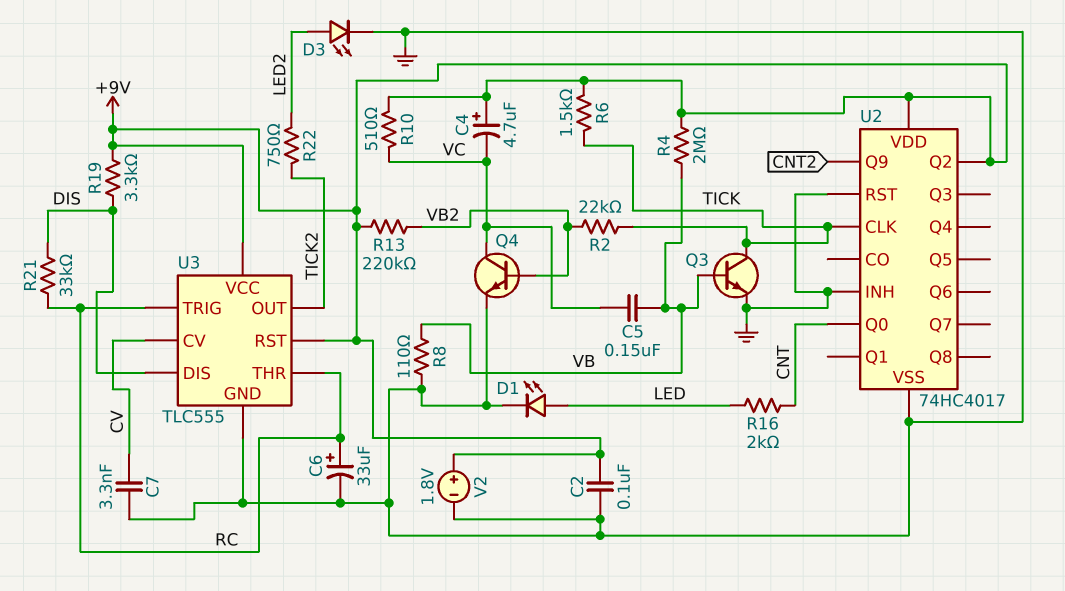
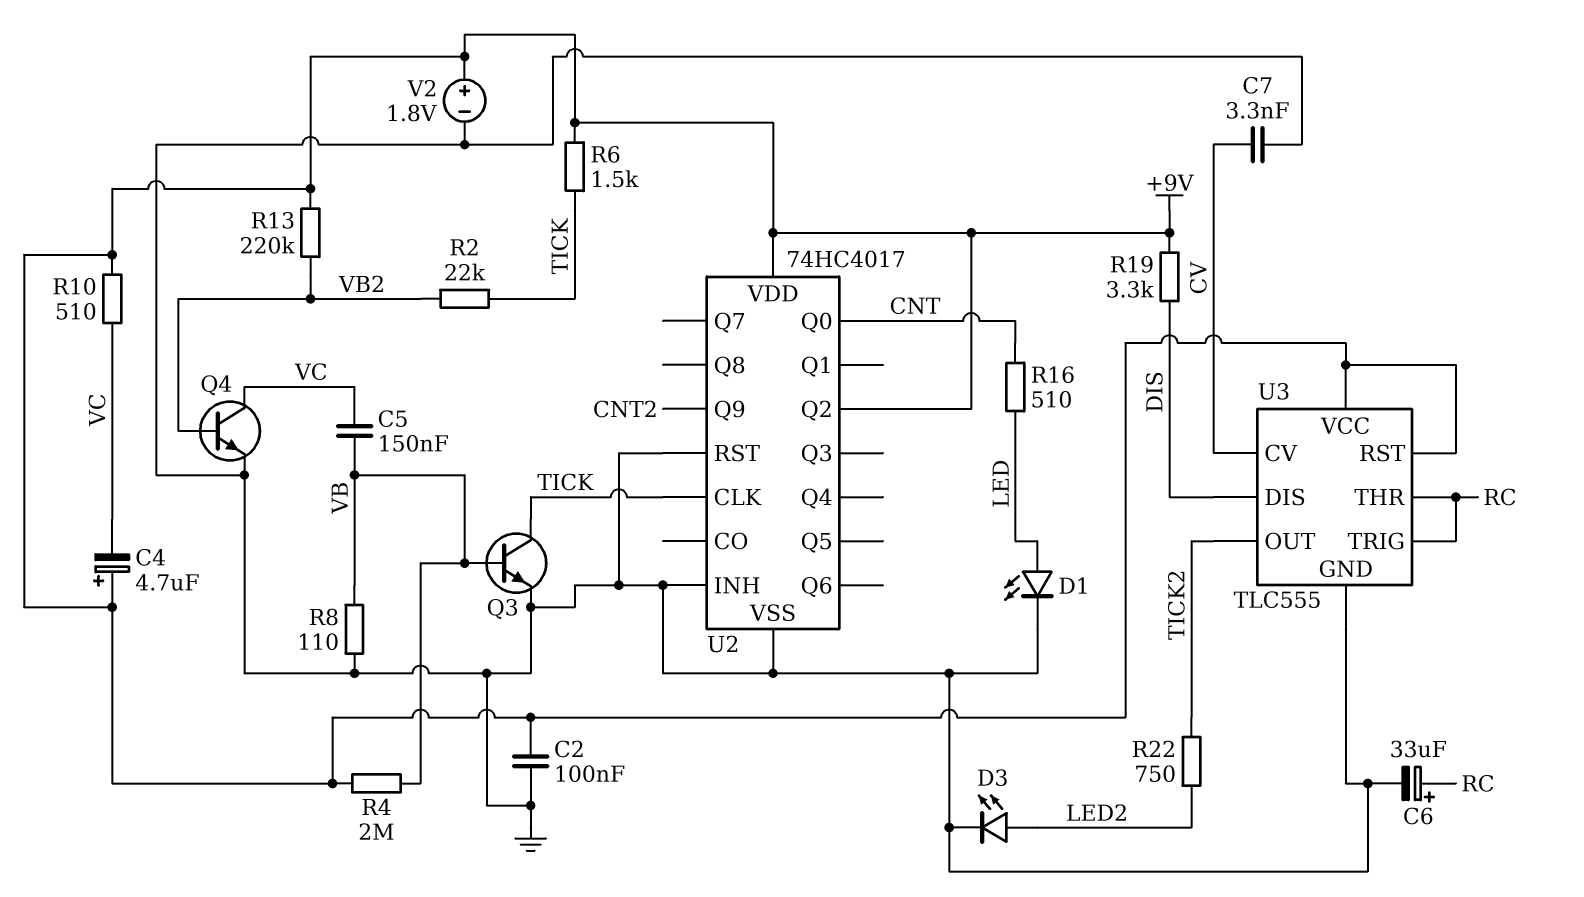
R16: 2k (CNT, LED) -> 510 (CNT, LED)
R21: 33k (DIS, RC) -> none

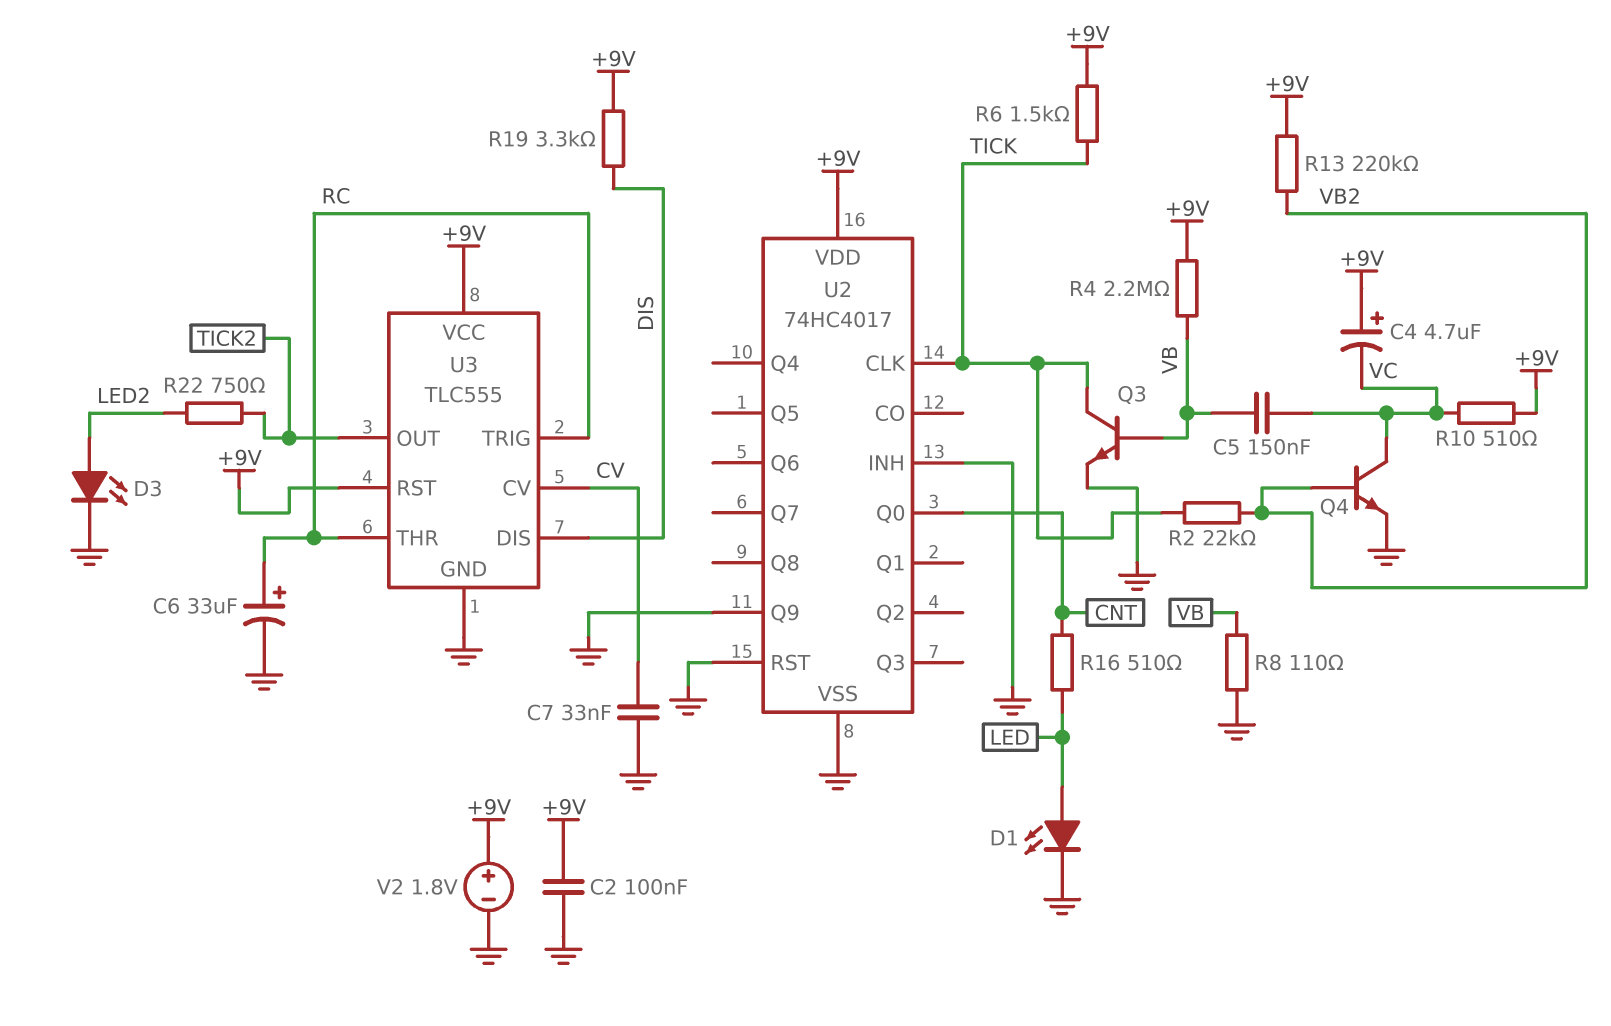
C7: 3.3nF (CV, GND) -> 33nF (CV, GND)
R4: 2M (+9V, VB) -> 2.2M (+9V, VB)
U2 pin Q2: +9V -> none
U2 pin Q9: CNT2 -> GND

